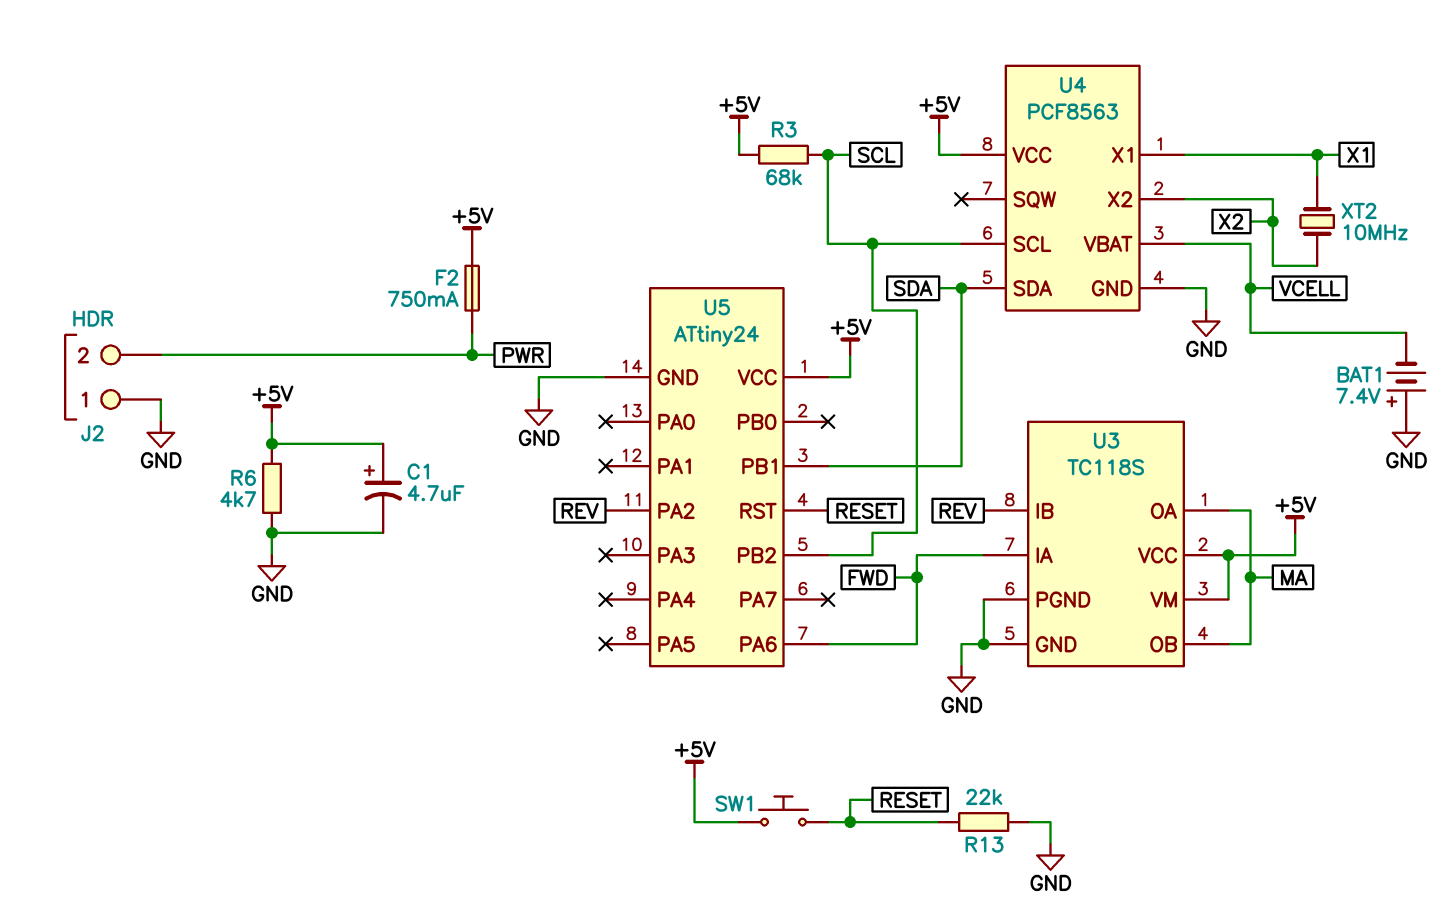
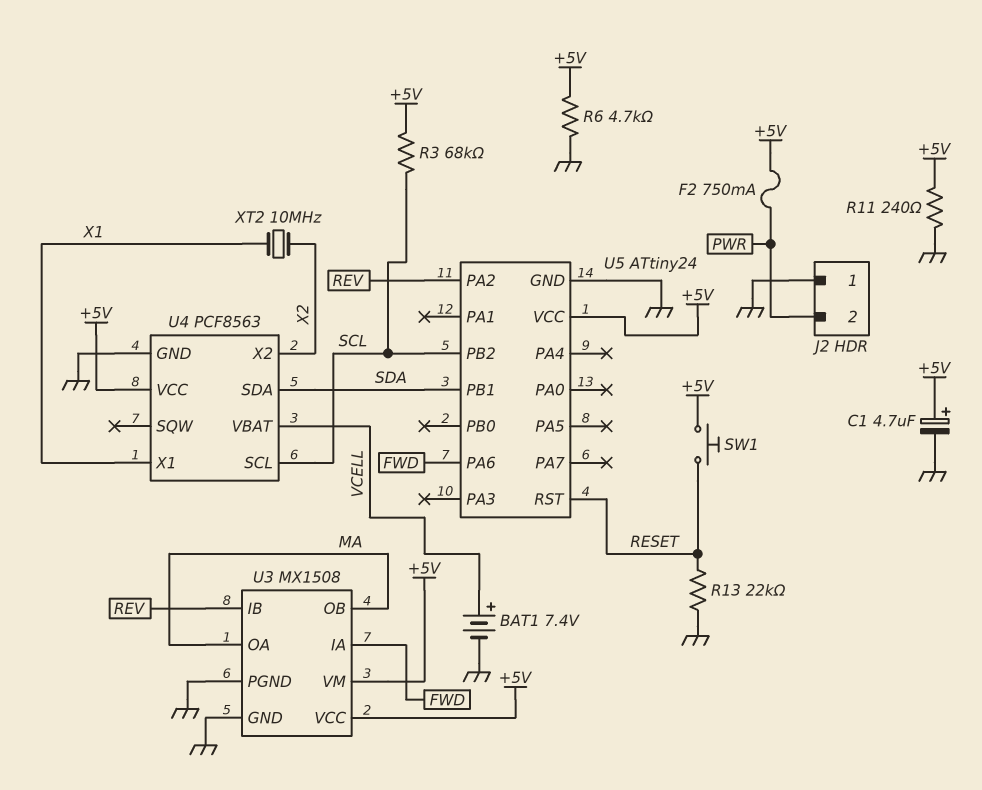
BAT1: 7.4V (plus GND, minus VCELL) -> 7.4V (plus VCELL, minus GND)
R11: none -> 240 (+5V, GND)
U3: TC118S -> MX1508

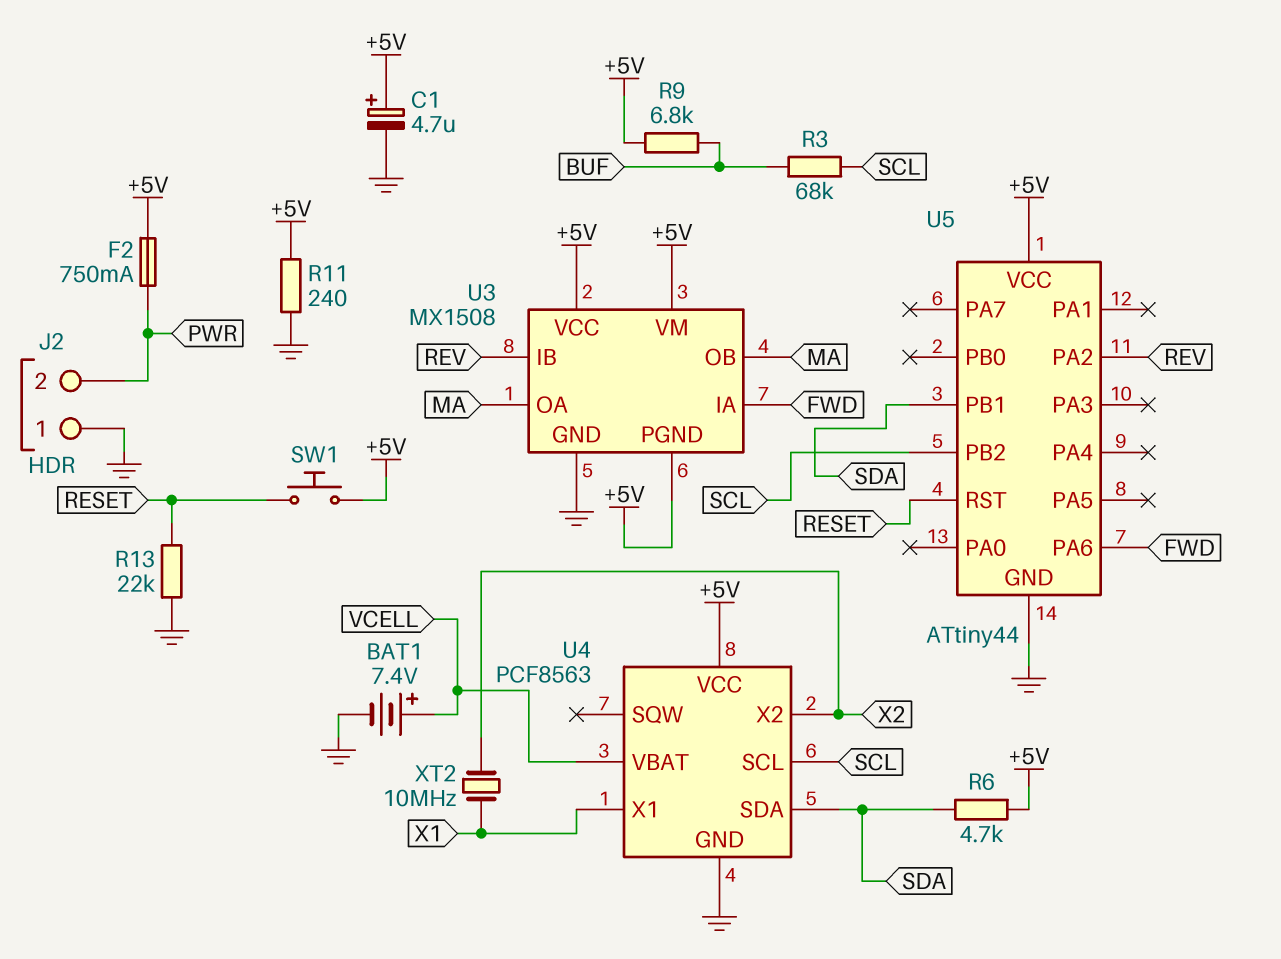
R3: 68k (+5V, SCL) -> 68k (BUF, SCL)
R6: 4.7k (+5V, GND) -> 4.7k (+5V, SDA)
R9: none -> 6.8k (+5V, BUF)
U3 pin PGND: GND -> +5V
U5: ATtiny24 -> ATtiny44

